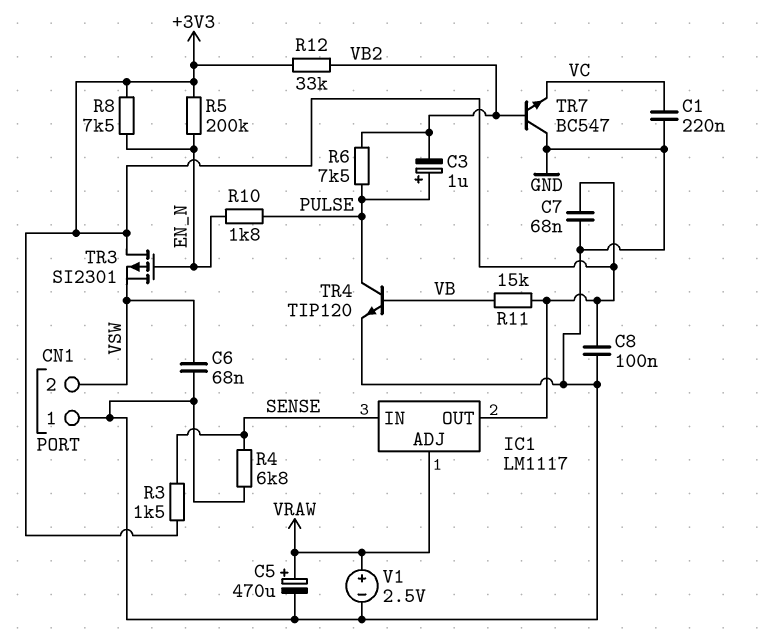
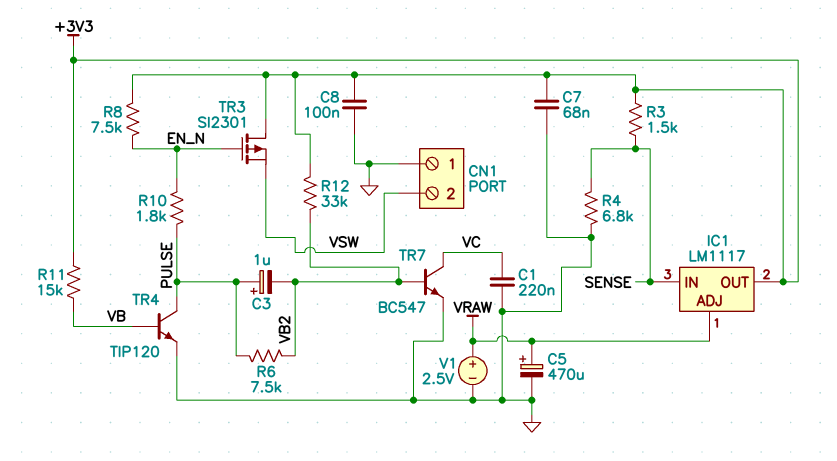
C6: 68nF (GND, VSW) -> none
R5: 200k (+3V3, EN_N) -> none
TR7: NPN BC547 (B VB2, C GND, E VC) -> NPN BC547 (B VB2, C VC, E GND)

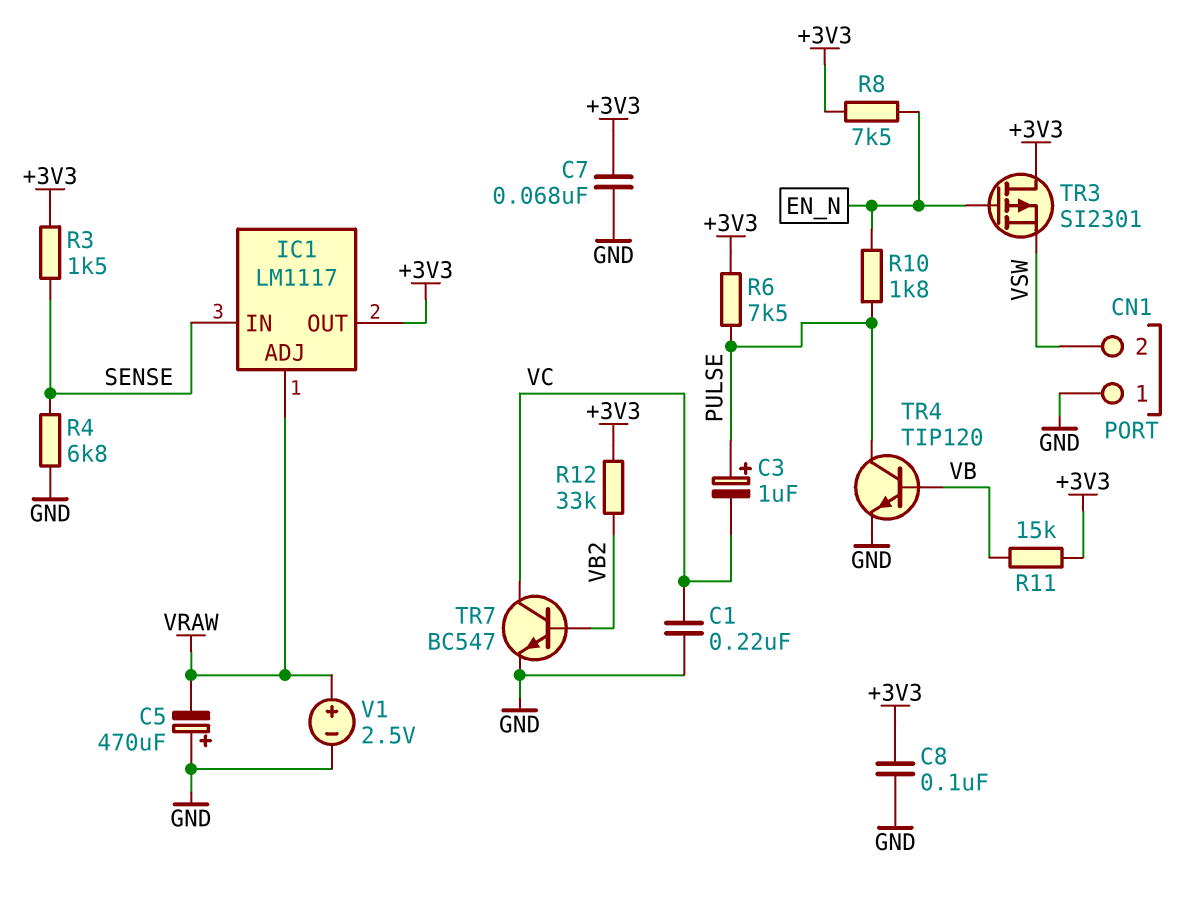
C3: 1uF (plus PULSE, minus VB2) -> 1uF (plus PULSE, minus VC)
C5: 470uF (plus VRAW, minus GND) -> 470uF (plus GND, minus VRAW)
R6: 7.5k (PULSE, VB2) -> 7.5k (+3V3, PULSE)

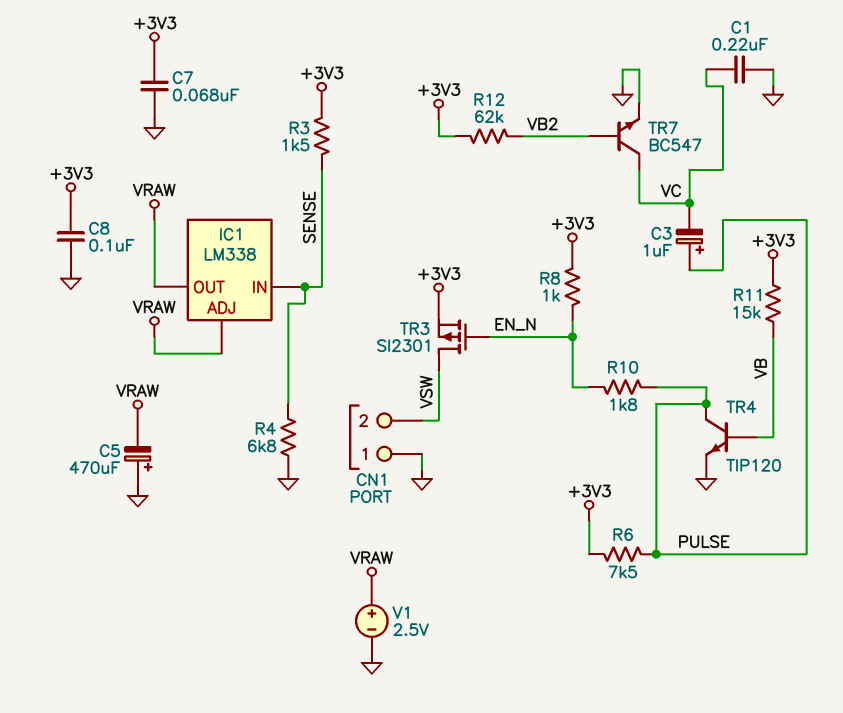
IC1: LM1117 -> LM338
IC1 pin OUT: +3V3 -> VRAW
R8: 7.5k (+3V3, EN_N) -> 1k (+3V3, EN_N)
R12: 33k (+3V3, VB2) -> 62k (+3V3, VB2)
TR3: PMOS SI2301 (G EN_N, D +3V3, S VSW) -> PMOS SI2301 (G EN_N, D VSW, S +3V3)

